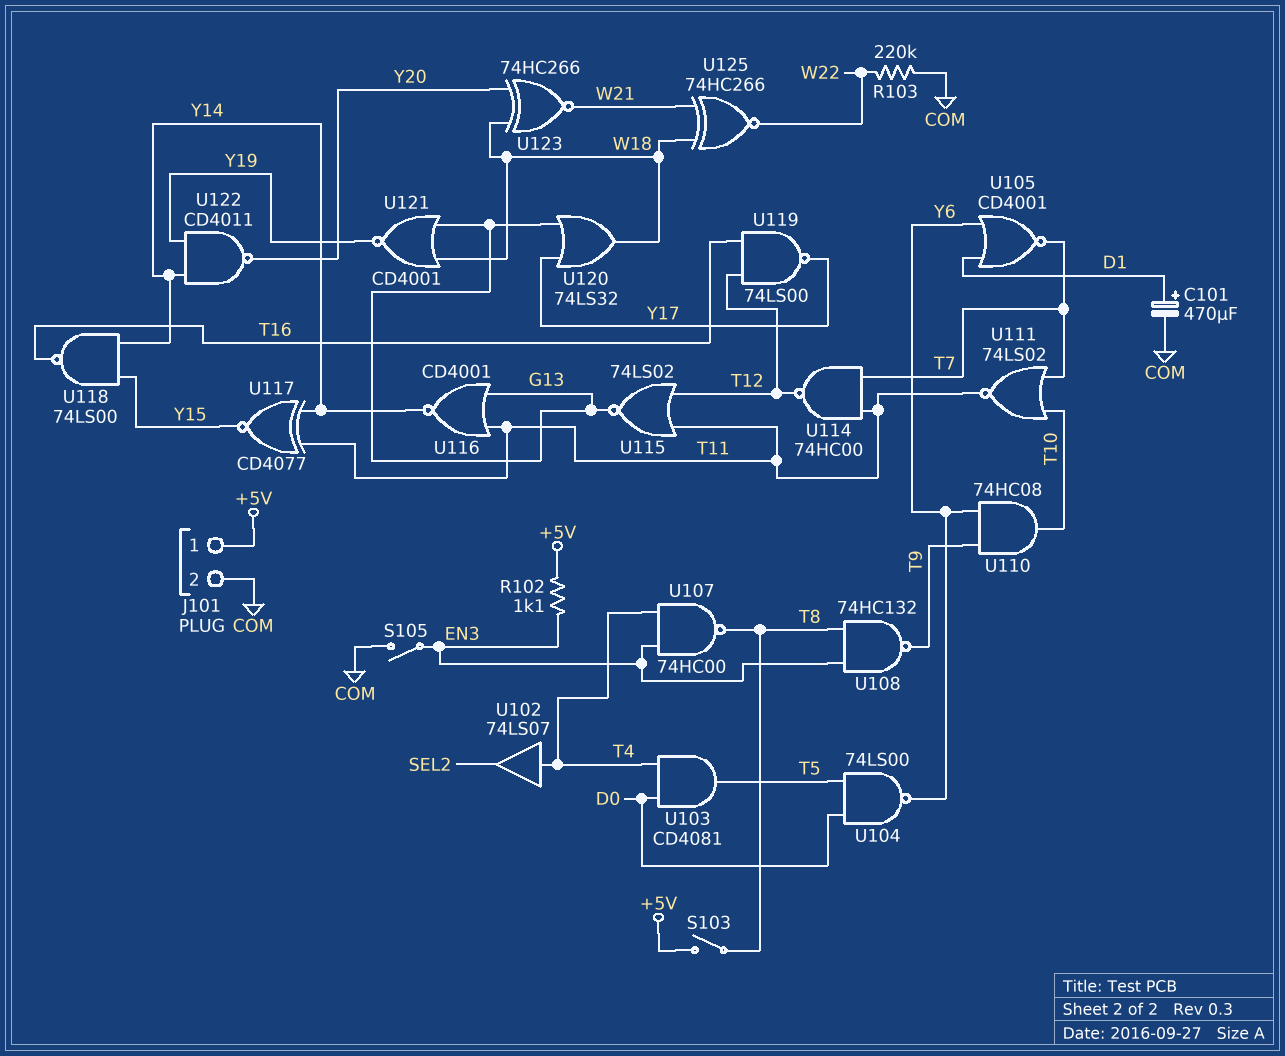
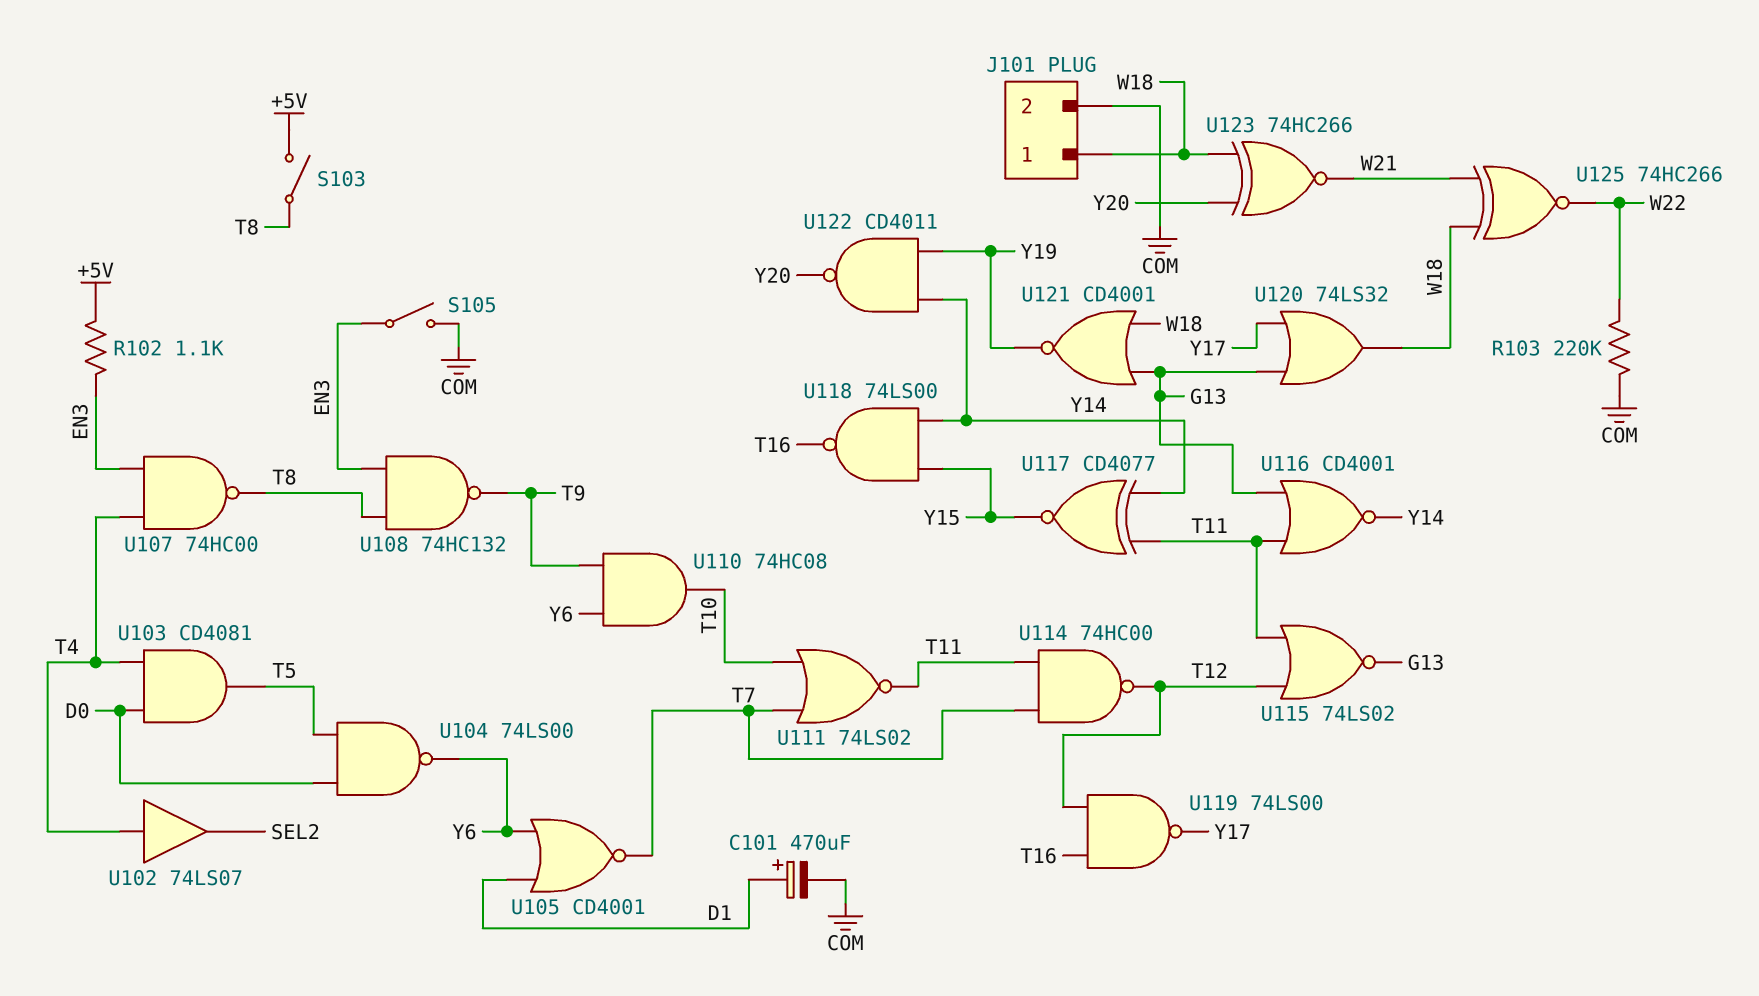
J101 pin 1: +5V -> W18

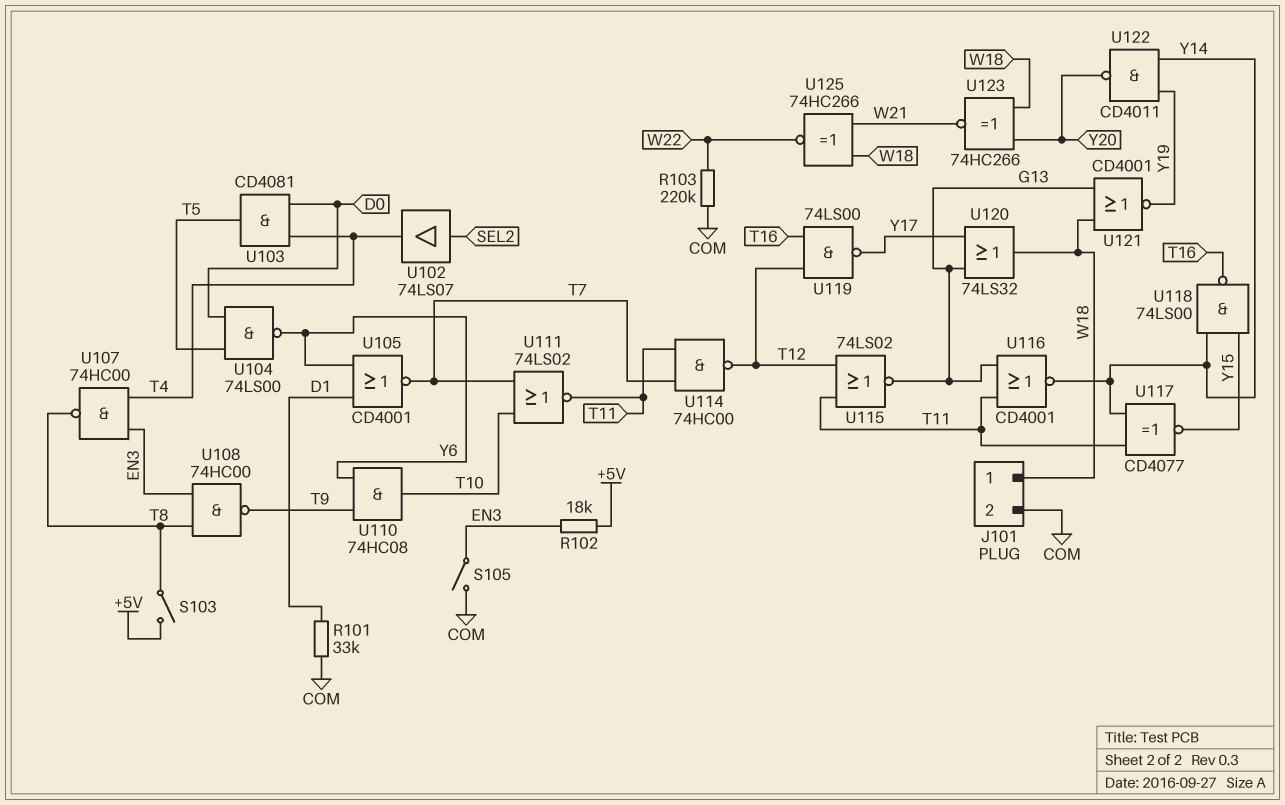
C101: 470uF (plus D1, minus COM) -> none
R101: none -> 33k (COM, D1)
R102: 1.1k (+5V, EN3) -> 18k (+5V, EN3)
U102: buffer 74LS07 (in T4, out SEL2) -> buffer 74LS07 (in SEL2, out T4)
U108: NAND 74HC132 (in EN3, in T8, out T9) -> NAND 74HC00 (in EN3, in T8, out T9)

